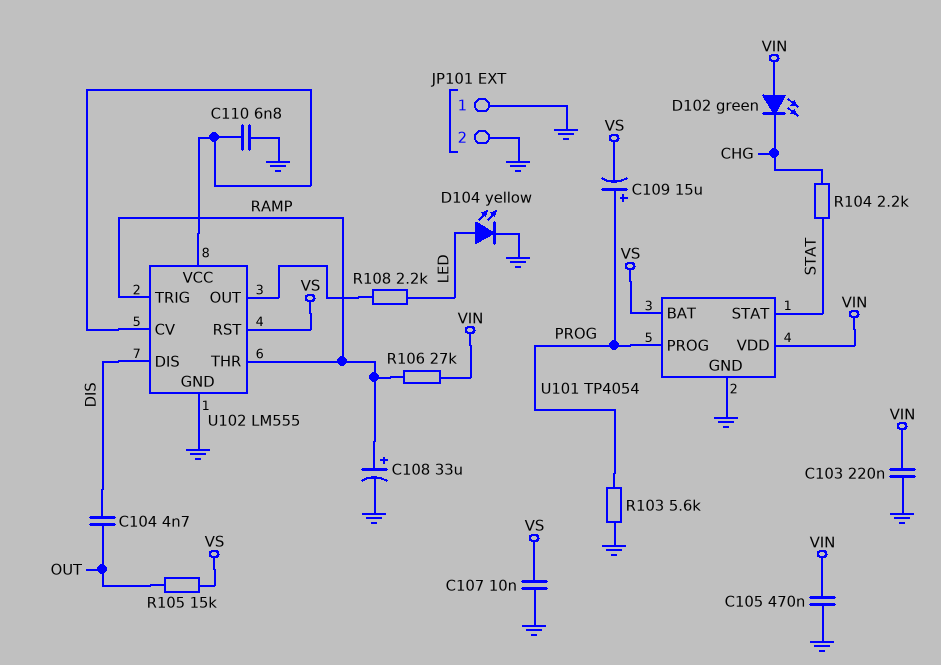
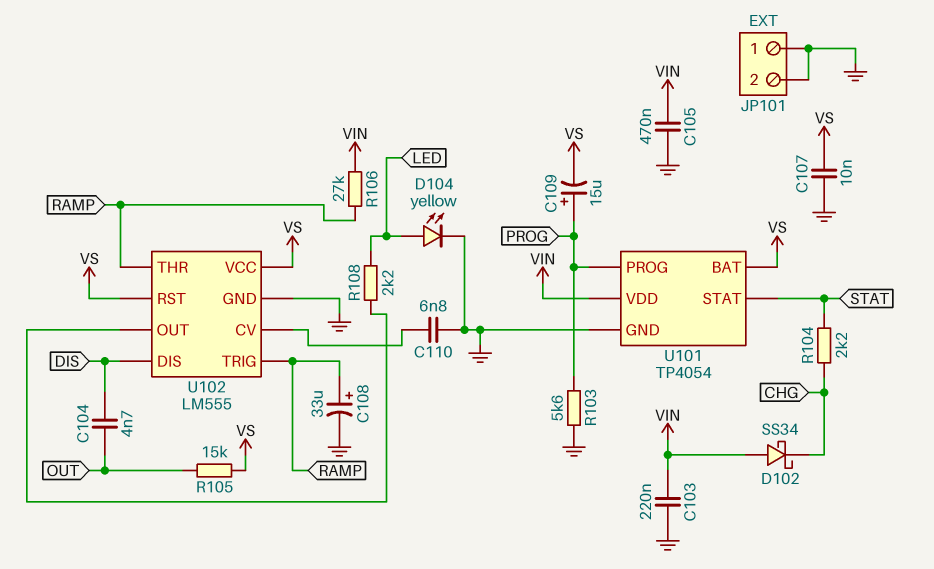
D102: LED green (A VIN, K CHG) -> schottky SS34 (A VIN, K CHG)
U102 pin VCC: U102/CV -> VS

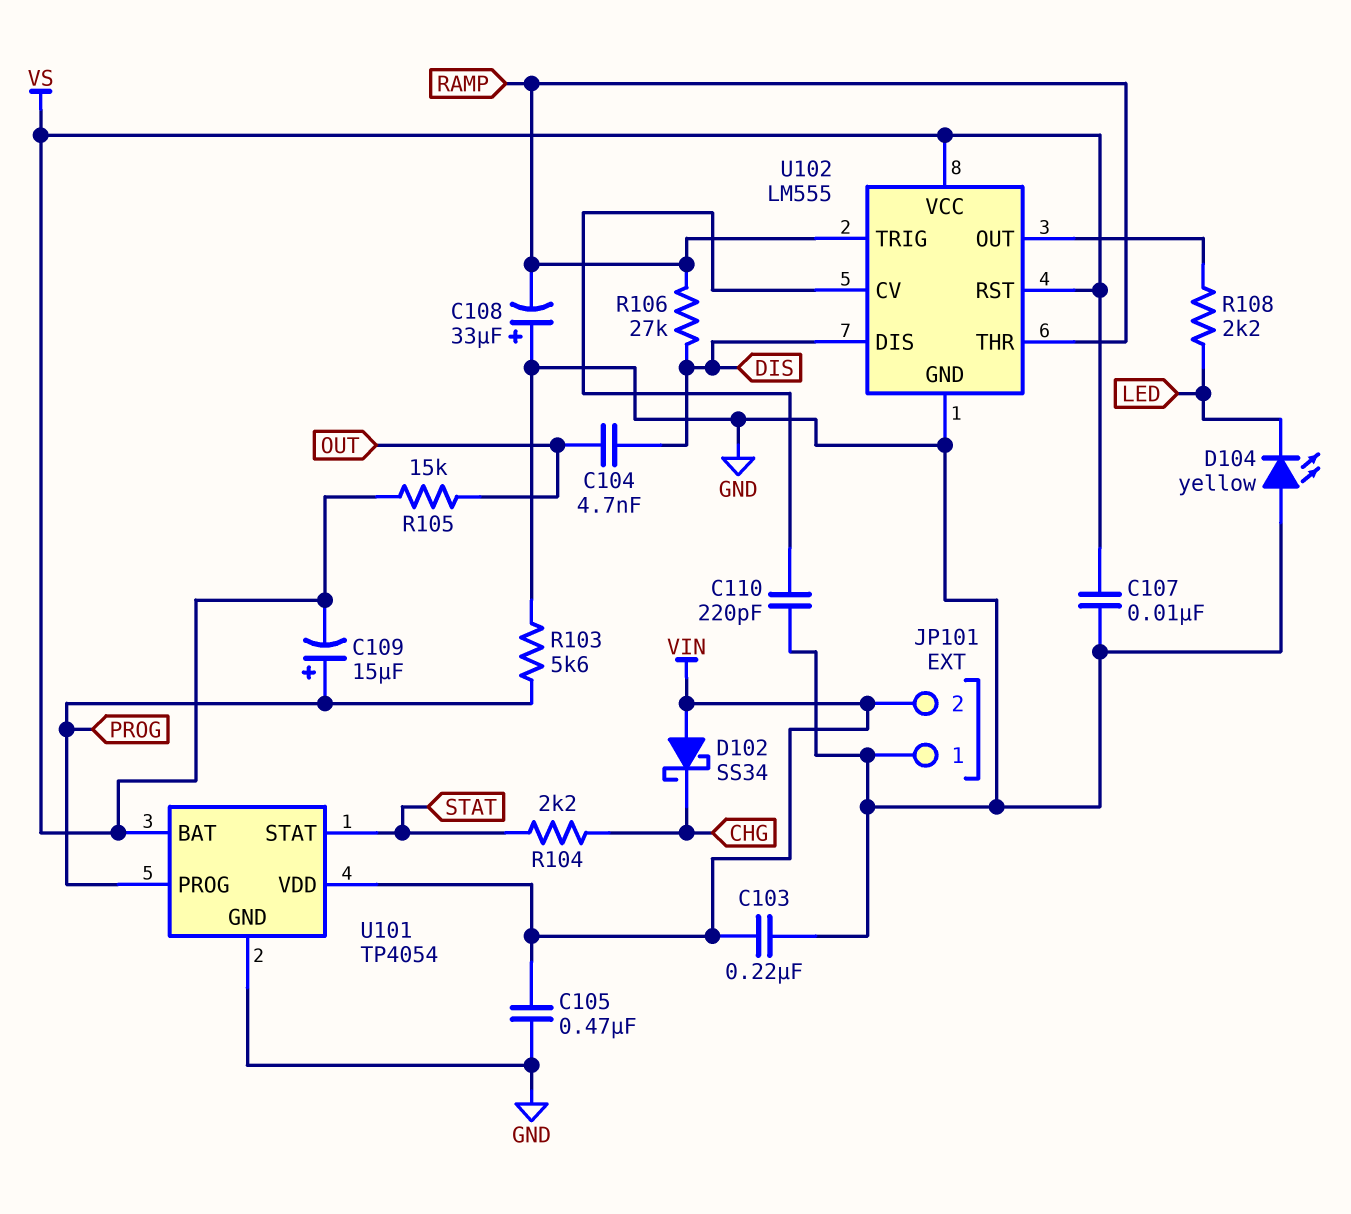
C108: 33uF (plus RAMP, minus GND) -> 33uF (plus GND, minus RAMP)
C110: 6.8nF (GND, U102/CV) -> 220pF (GND, U102/CV)
D104: LED yellow (A LED, K GND) -> LED yellow (A GND, K LED)
JP101 pin 2: GND -> VIN
R106: 27k (RAMP, VIN) -> 27k (DIS, RAMP)

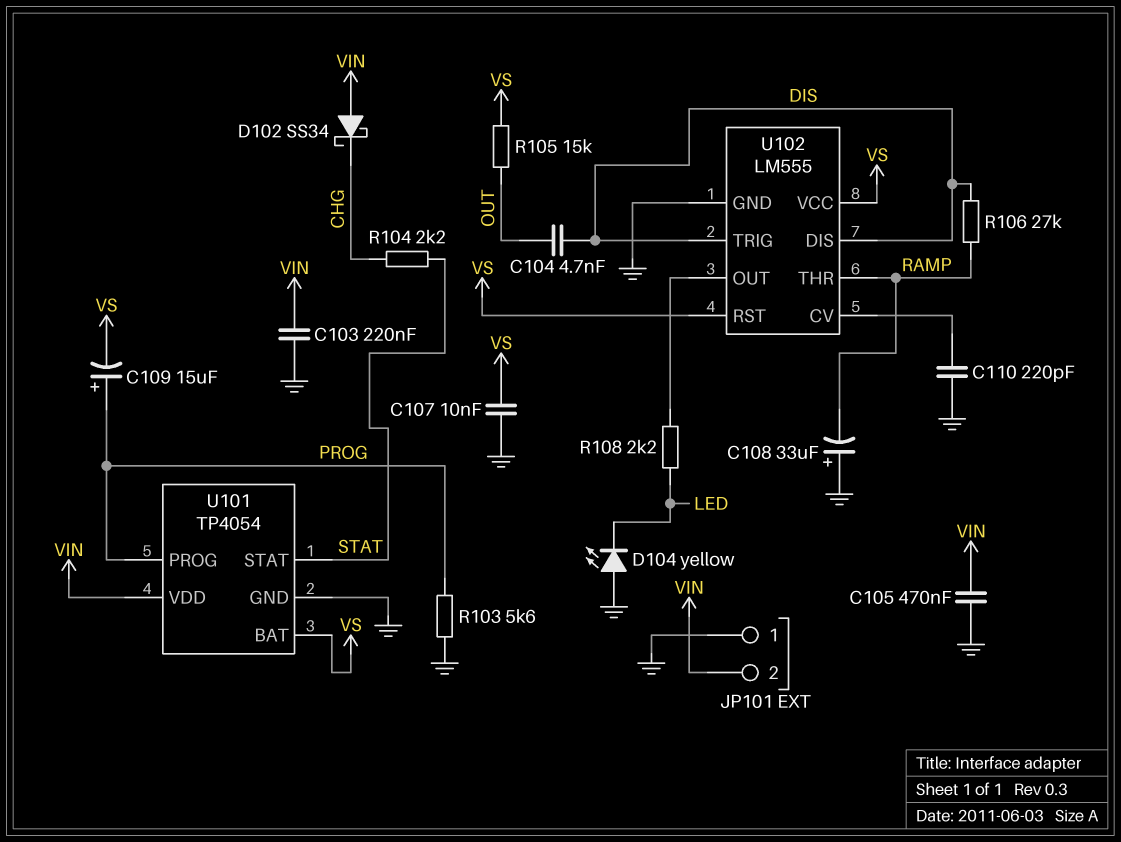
U102 pin TRIG: RAMP -> DIS

